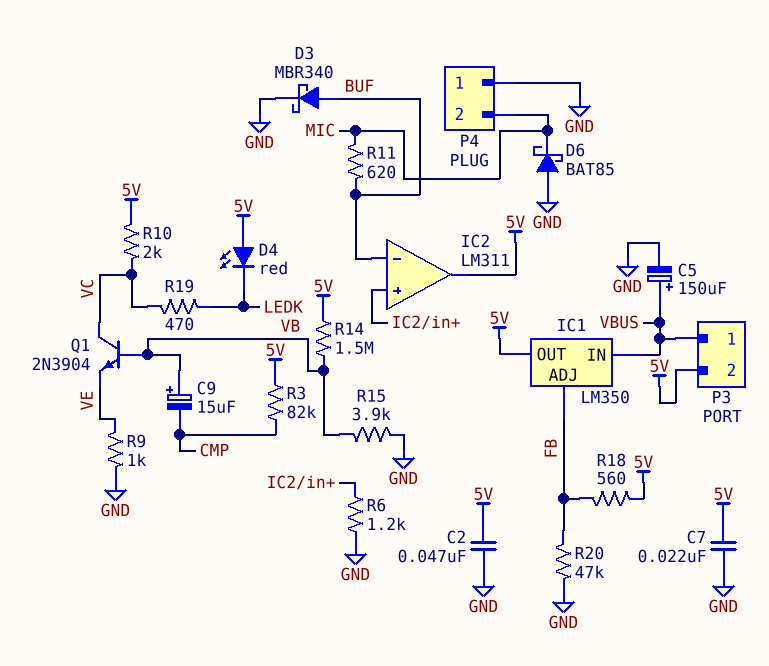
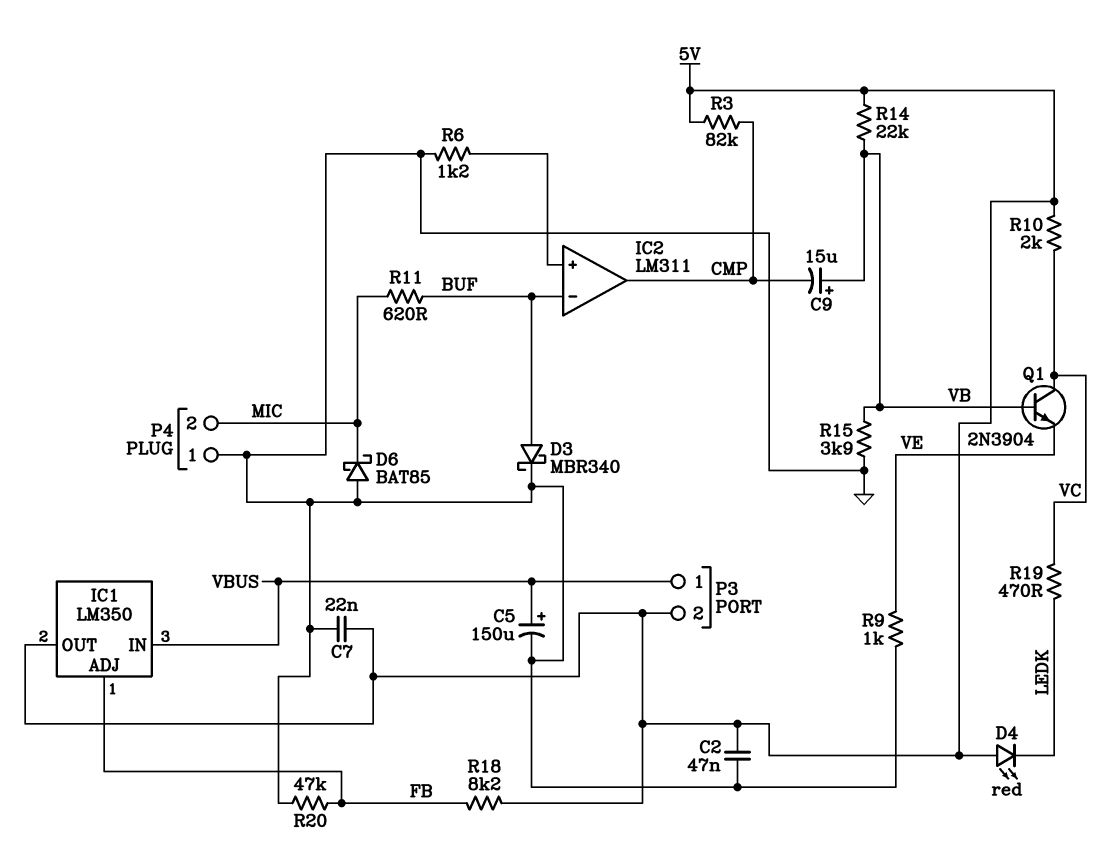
IC2 pin out: 5V -> CMP
R14: 1.5M (5V, VB) -> 22k (5V, VB)
R18: 560 (5V, FB) -> 8.2k (5V, FB)

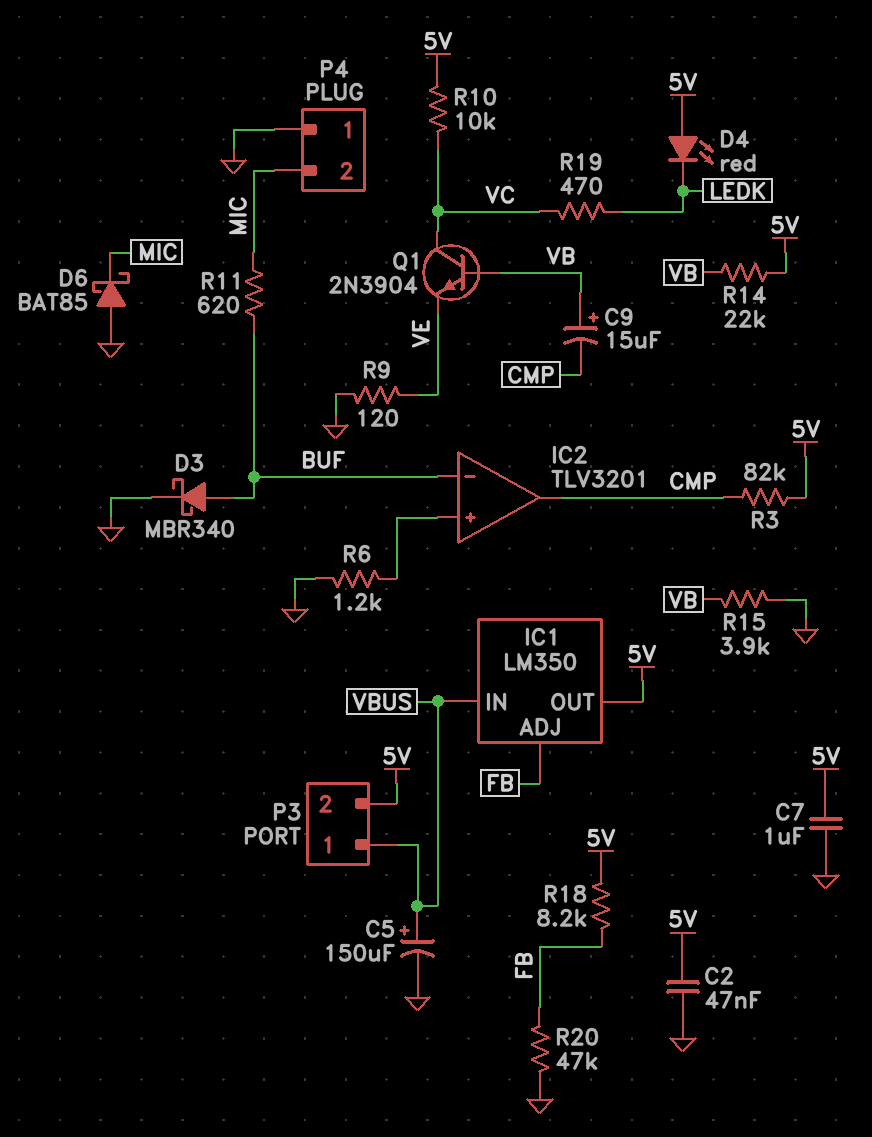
C7: 22nF (5V, GND) -> 1uF (5V, GND)
IC2: LM311 -> TLV3201
R9: 1k (GND, VE) -> 120 (GND, VE)
R10: 2k (5V, VC) -> 10k (5V, VC)

